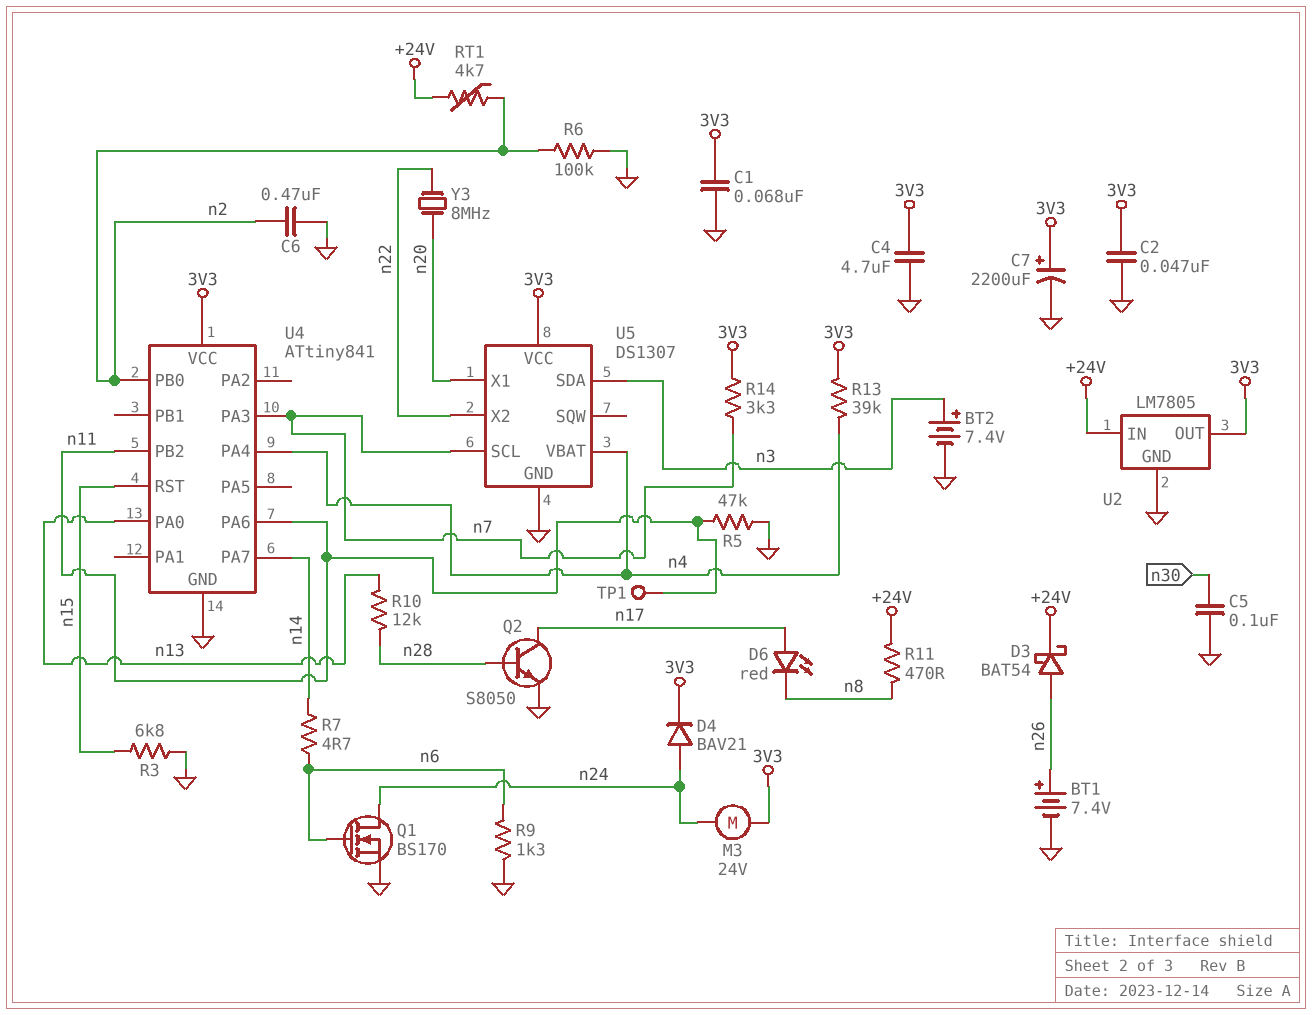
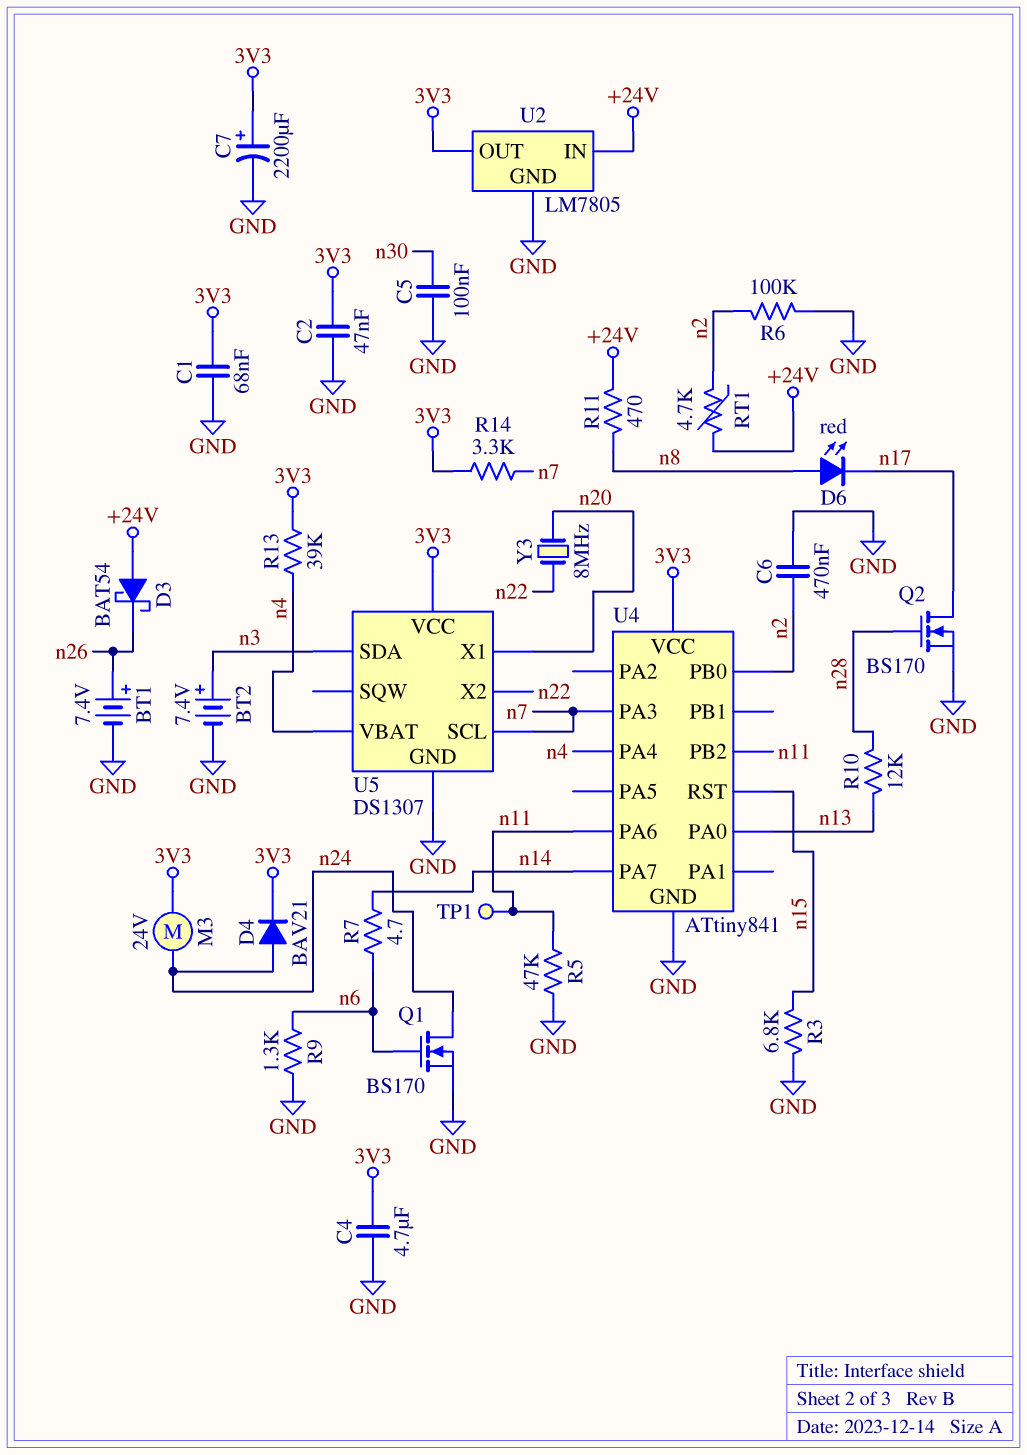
D3: schottky BAT54 (A n26, K +24V) -> schottky BAT54 (A +24V, K n26)
D6: LED red (A n17, K n8) -> LED red (A n8, K n17)
Q2: NPN S8050 (B n28, C n17, E GND) -> NMOS BS170 (G n28, D n17, S GND)

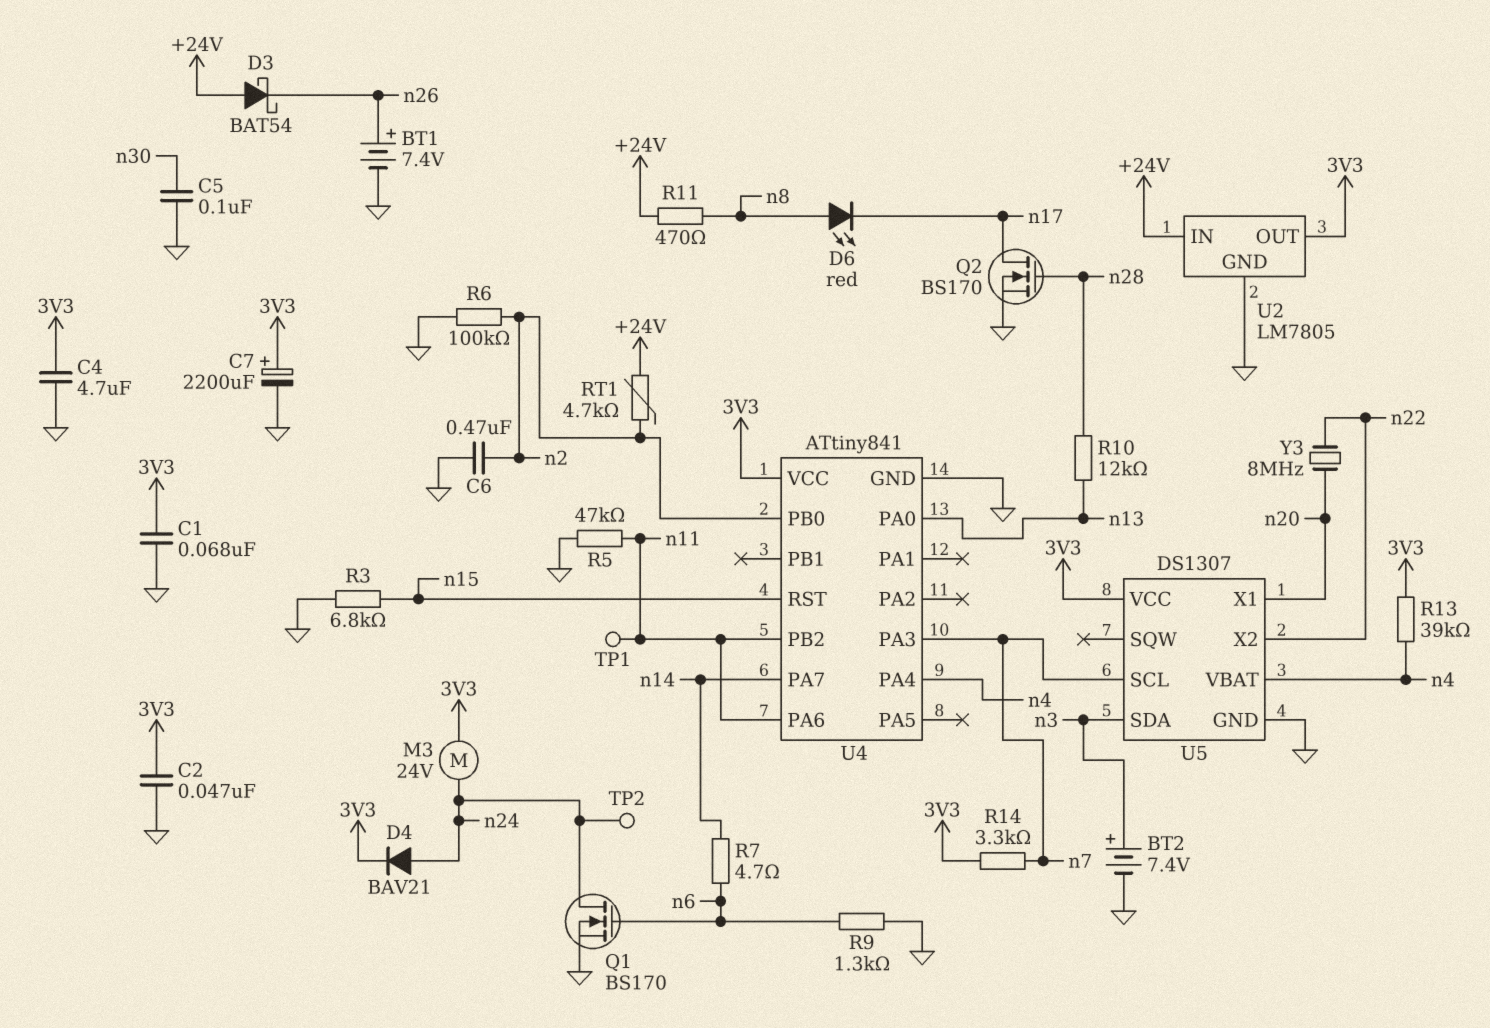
TP2: none -> test point (n24)

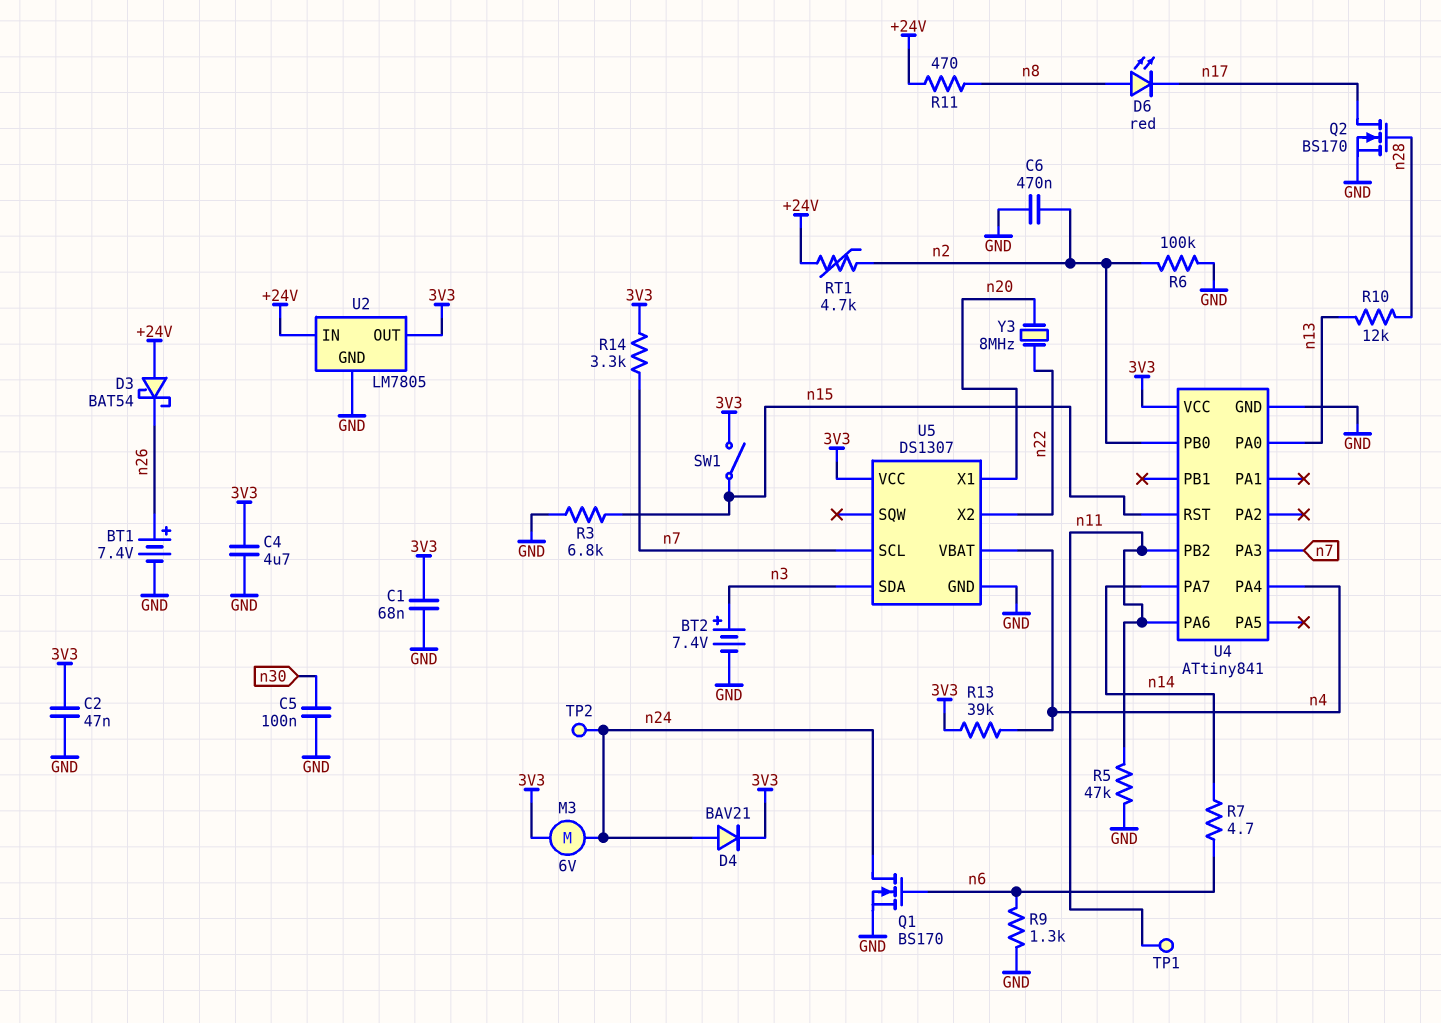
C7: 2200uF (plus 3V3, minus GND) -> none
M3: motor 24V (3V3, n24) -> motor 6V (3V3, n24)
SW1: none -> switch (3V3, n15)

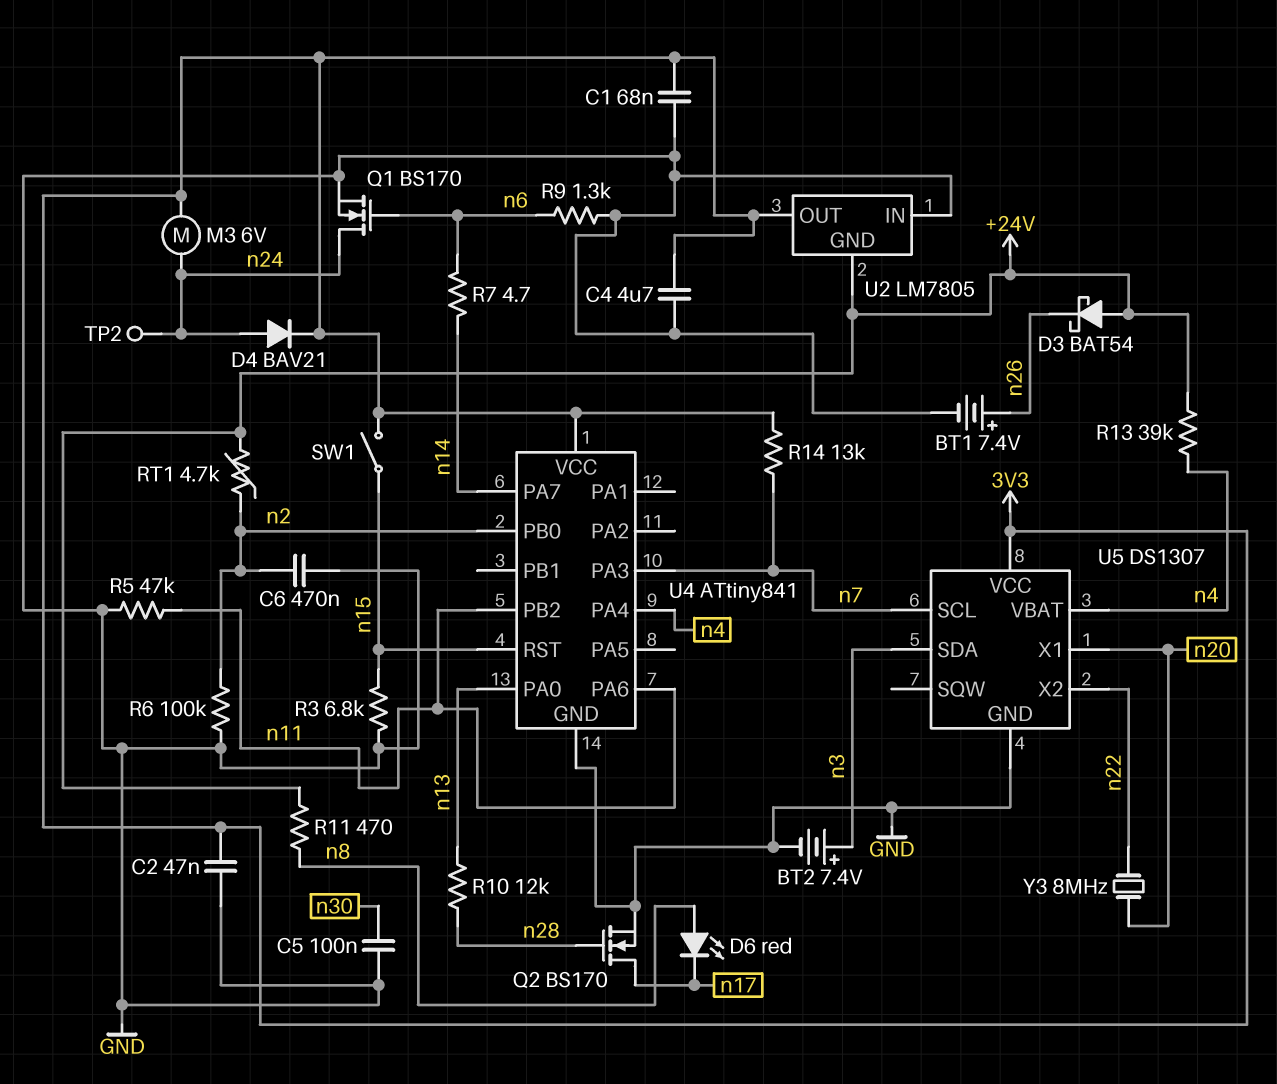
R13: 39k (3V3, n4) -> 39k (+24V, n4)
R14: 3.3k (3V3, n7) -> 13k (3V3, n7)
TP1: test point (n11) -> none
U2 pin GND: GND -> +24V
U2 pin IN: +24V -> GND

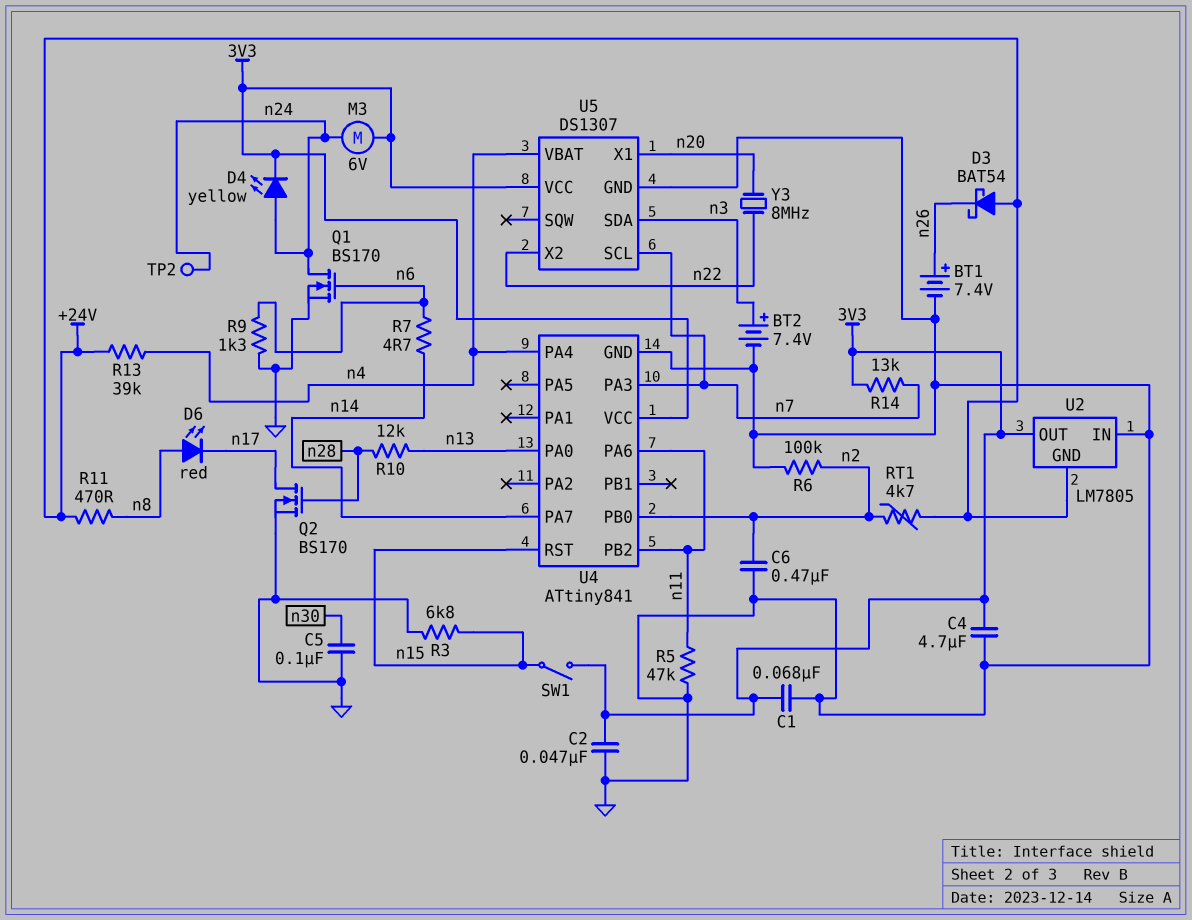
D4: diode BAV21 (A n24, K 3V3) -> LED yellow (A n24, K 3V3)

